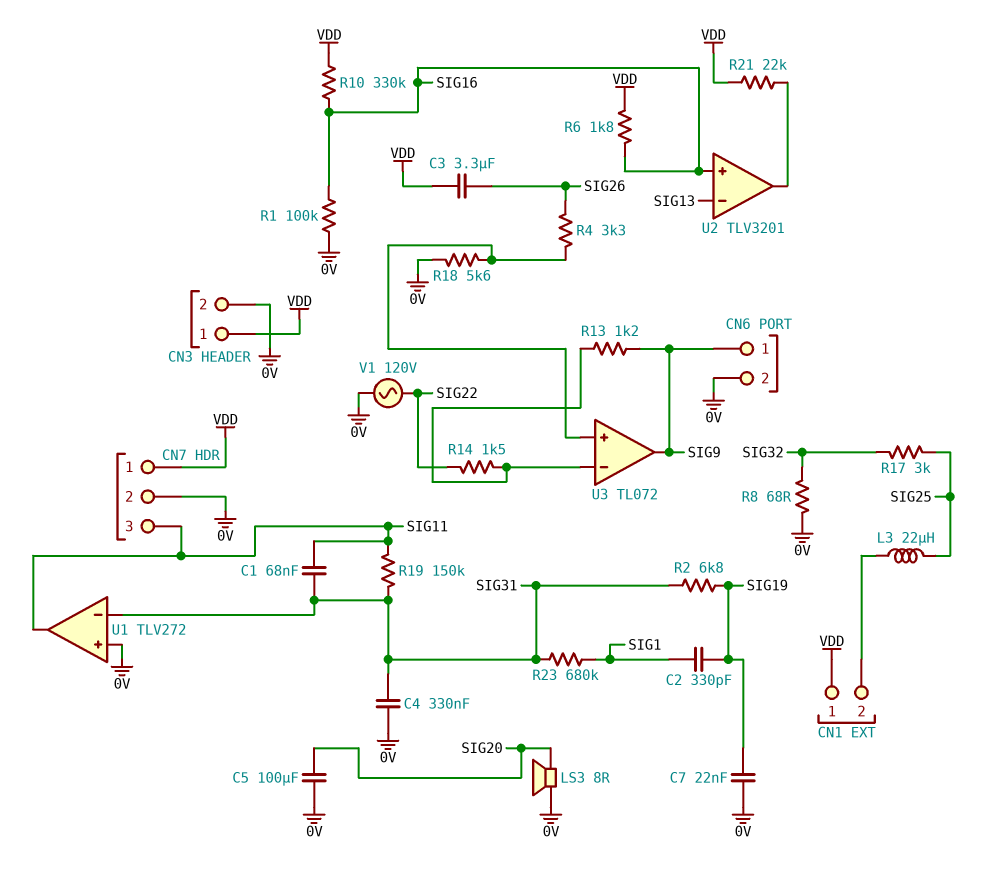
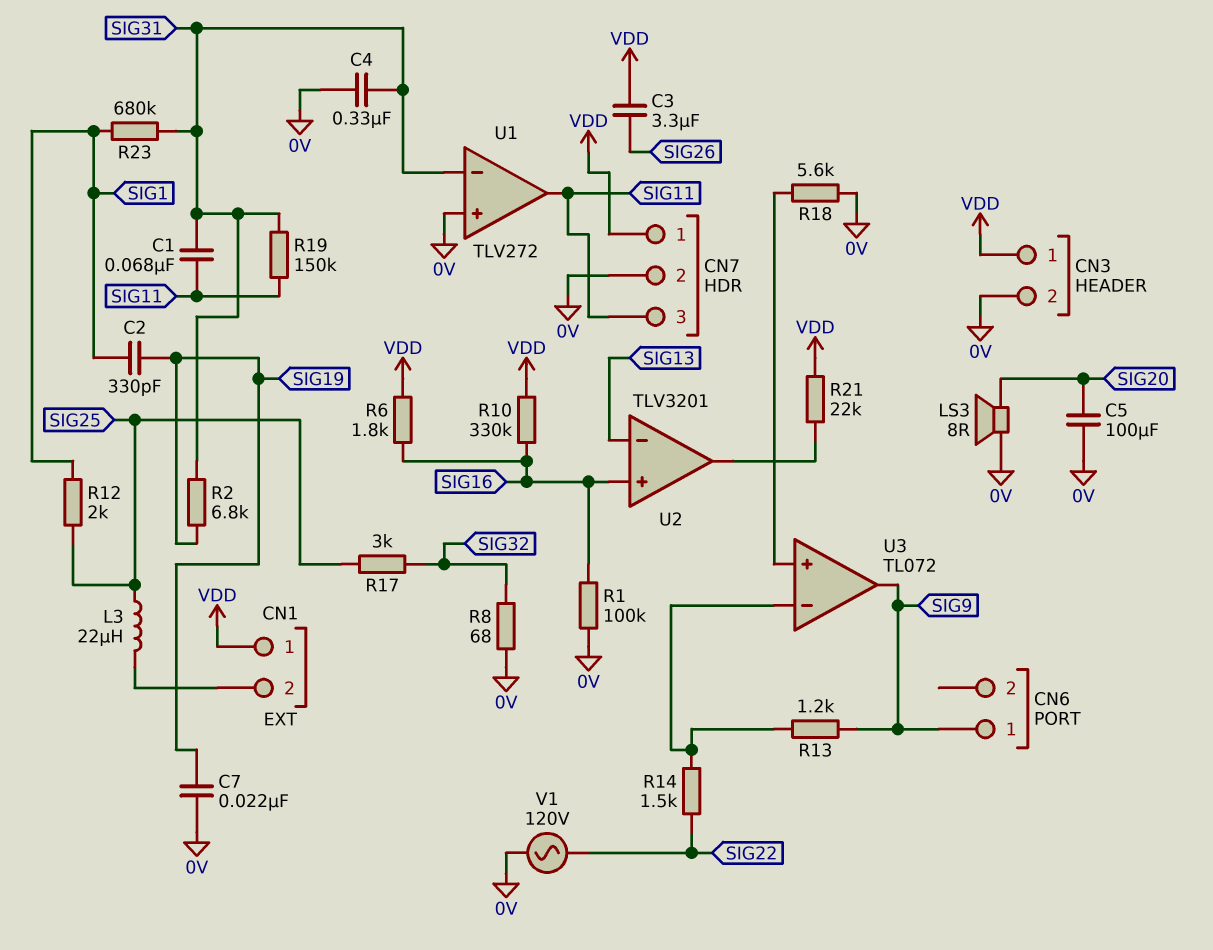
CN6 pin 2: 0V -> none
R4: 3.3k (SIG26, U3/in+) -> none
R12: none -> 2k (SIG1, SIG25)

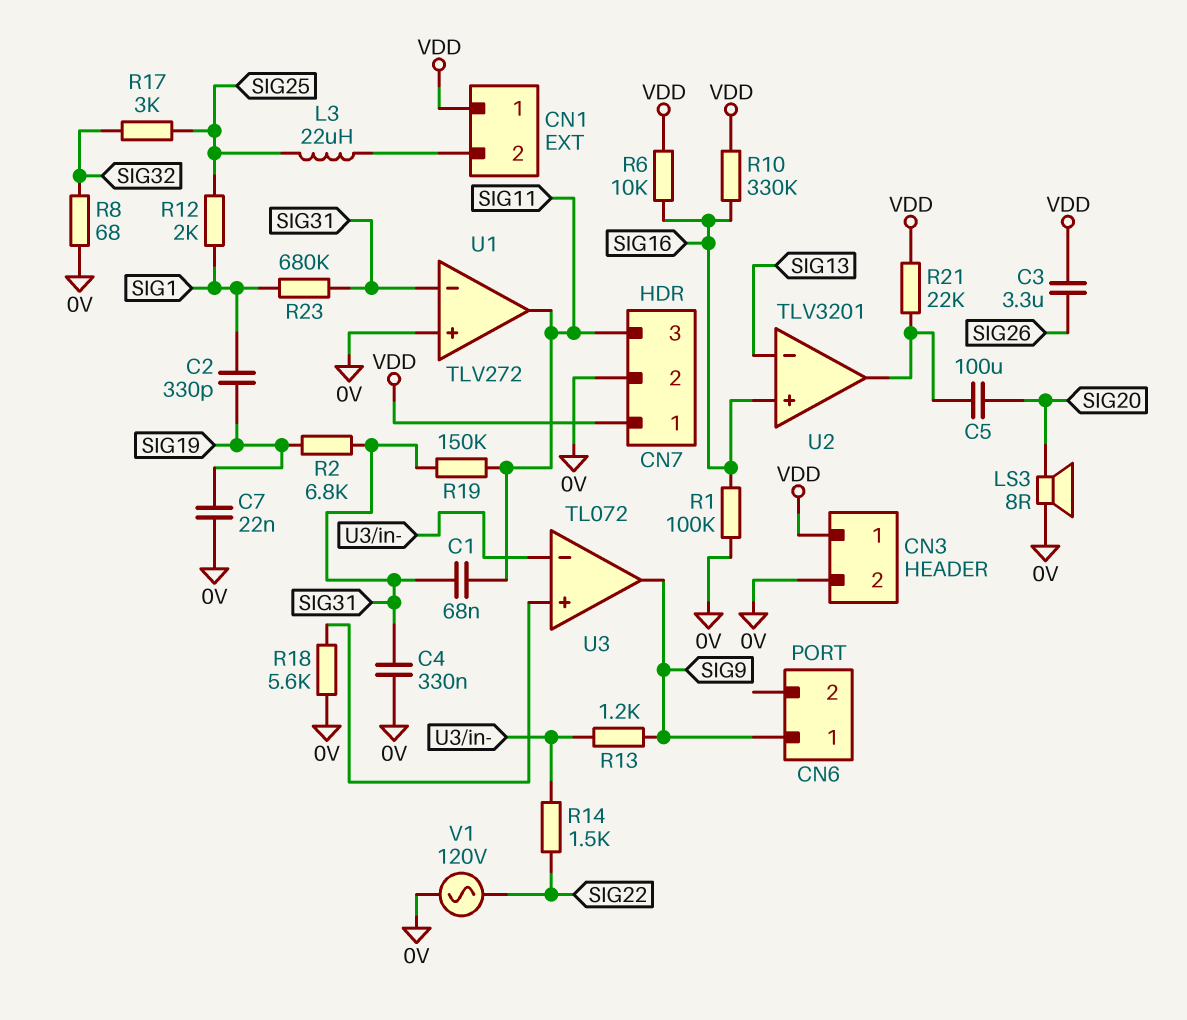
C5: 100uF (0V, SIG20) -> 100uF (SIG20, U2/out)
R6: 1.8k (SIG16, VDD) -> 10k (SIG16, VDD)

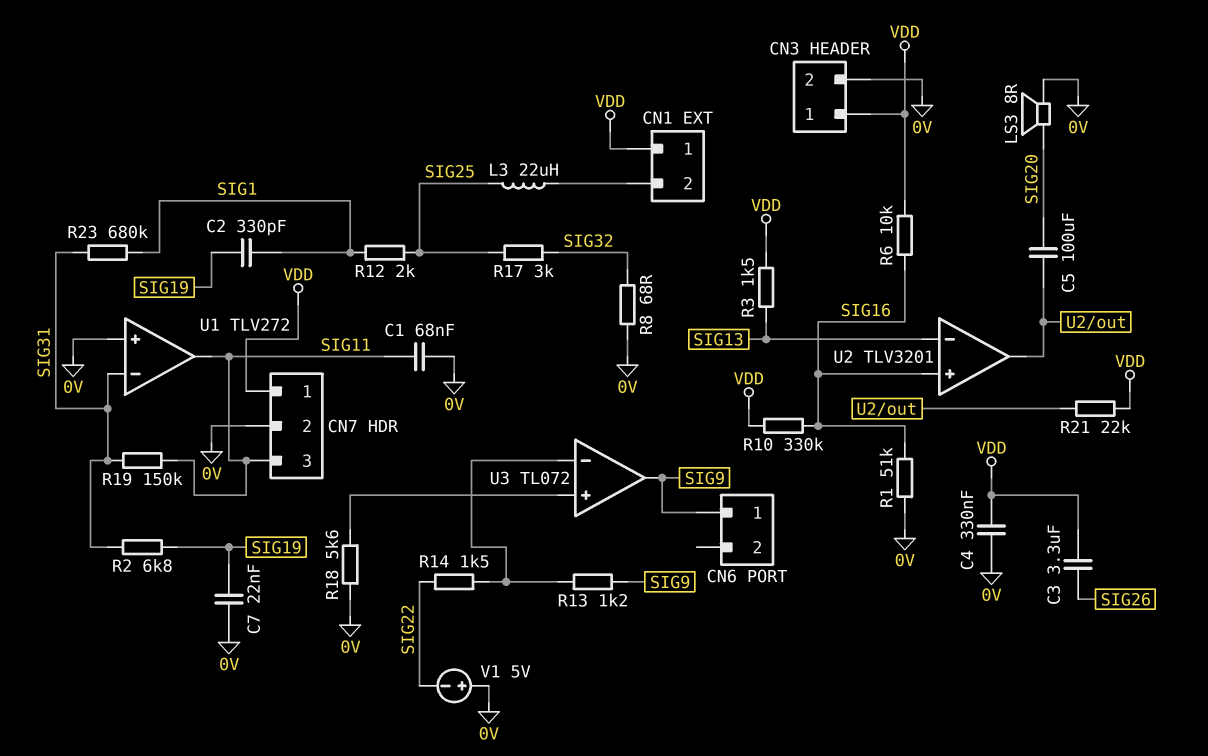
C1: 68nF (SIG11, SIG31) -> 68nF (0V, SIG11)
C4: 330nF (0V, SIG31) -> 330nF (0V, VDD)
R1: 100k (0V, SIG16) -> 51k (0V, SIG16)
R3: none -> 1.5k (SIG13, VDD)
V1: AC 120V (0V, SIG22) -> 5V (plus 0V, minus SIG22)

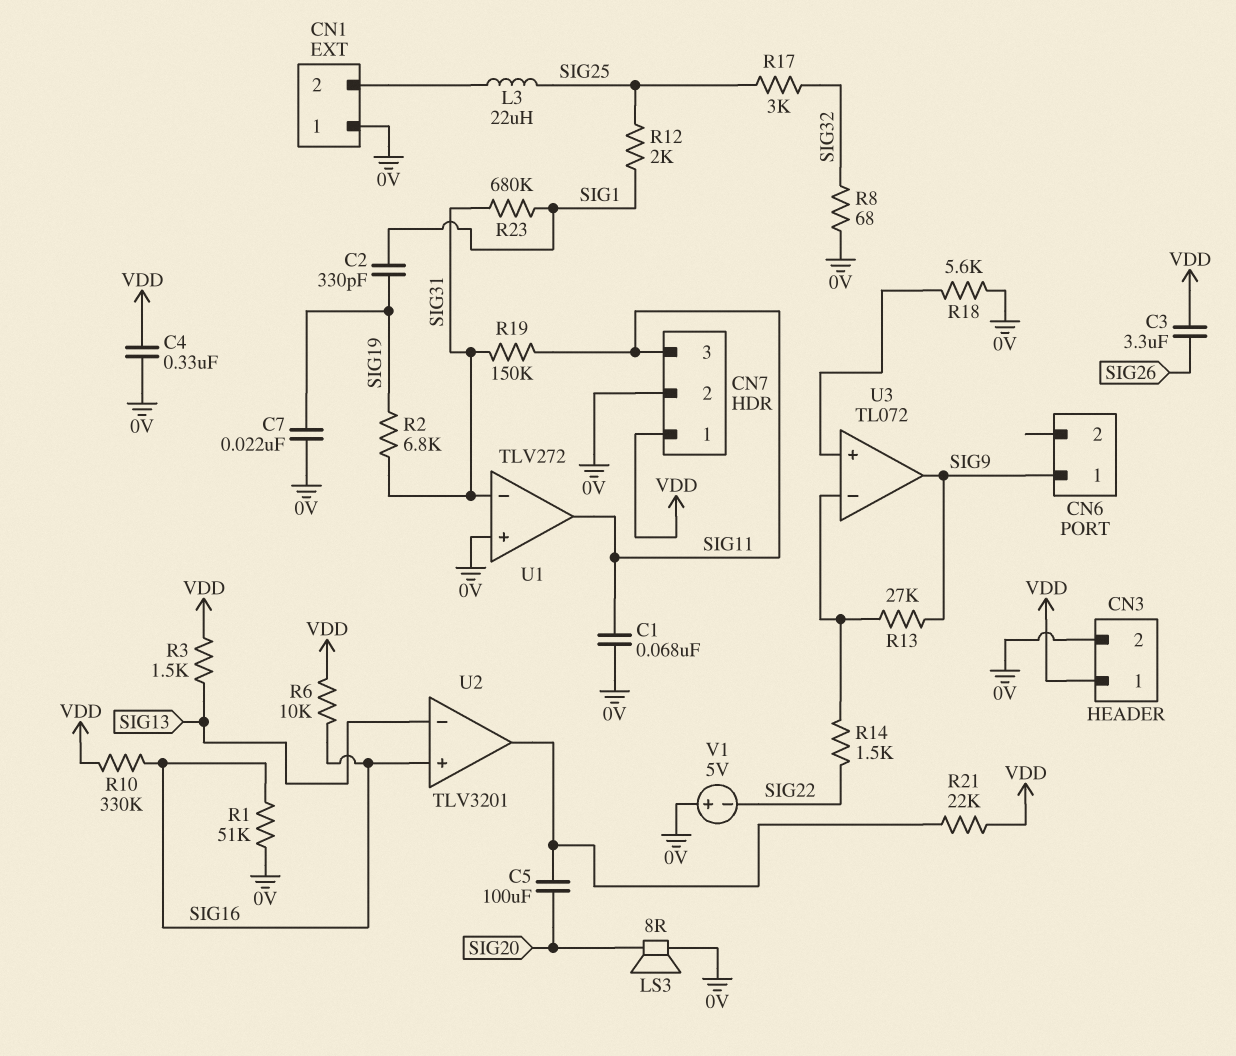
CN1 pin 1: VDD -> 0V
R13: 1.2k (SIG9, U3/in-) -> 27k (SIG9, U3/in-)

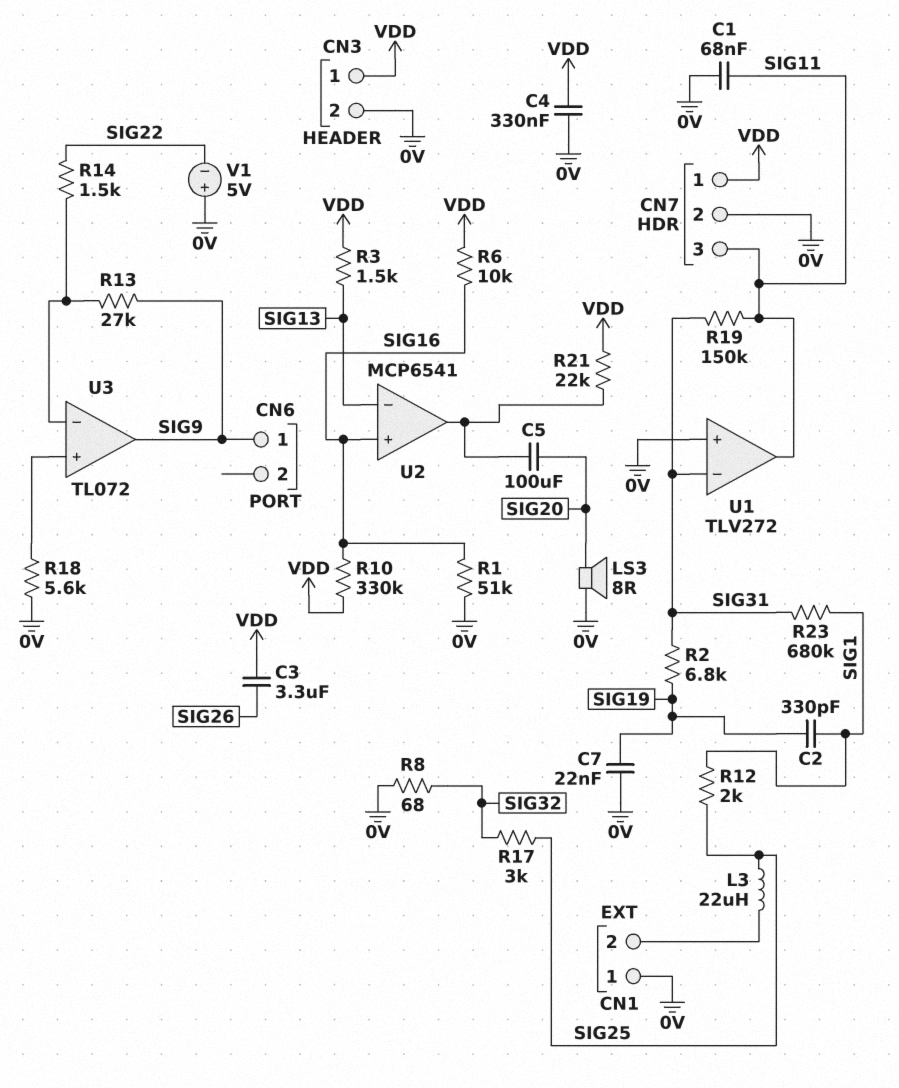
U2: TLV3201 -> MCP6541

